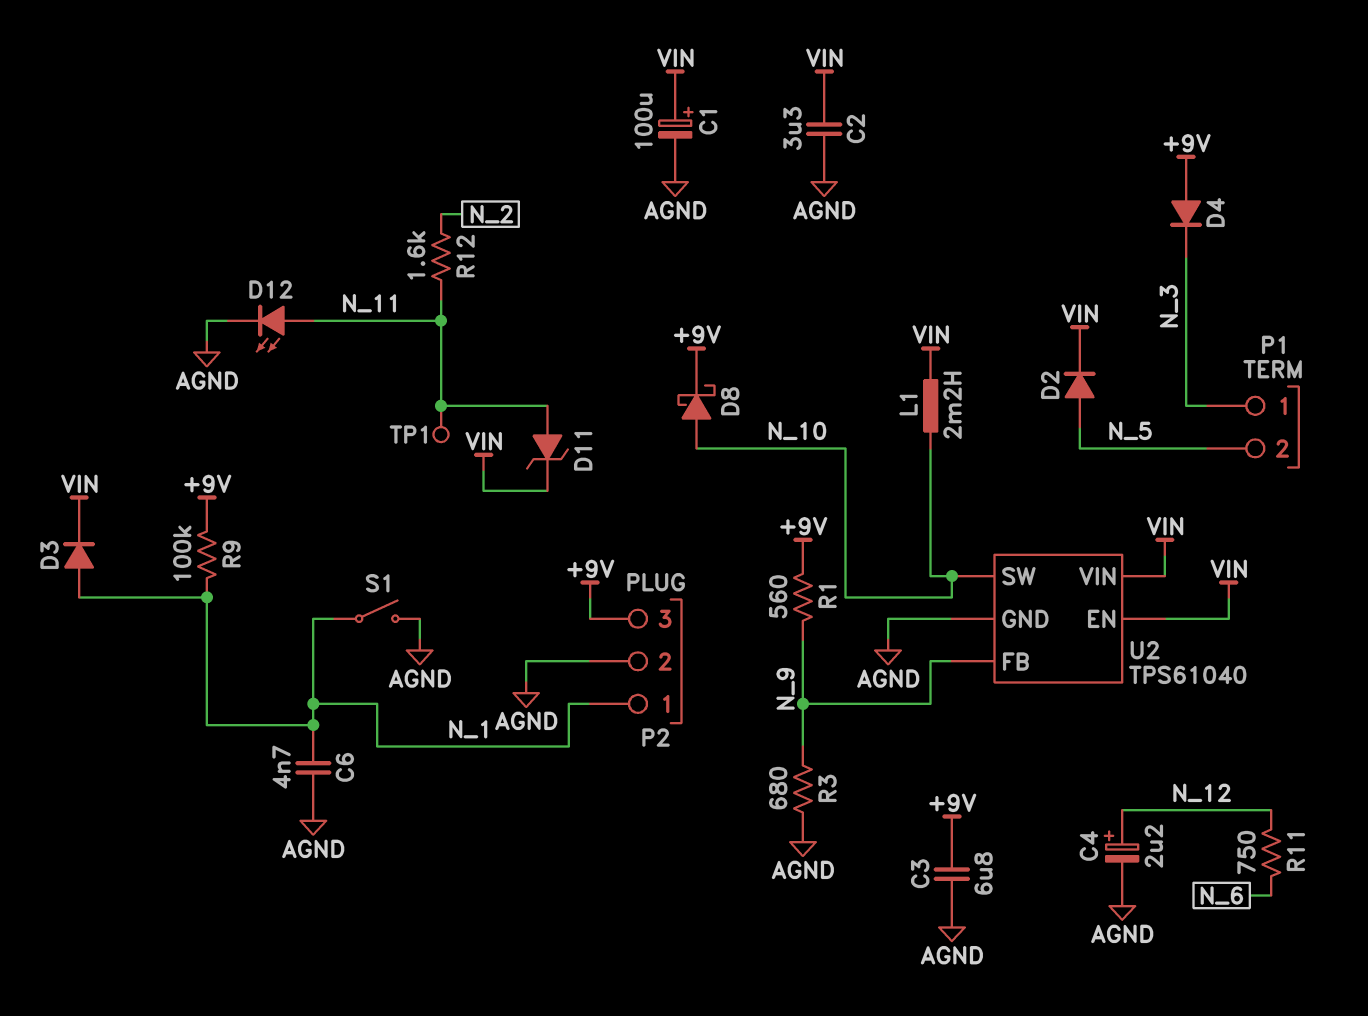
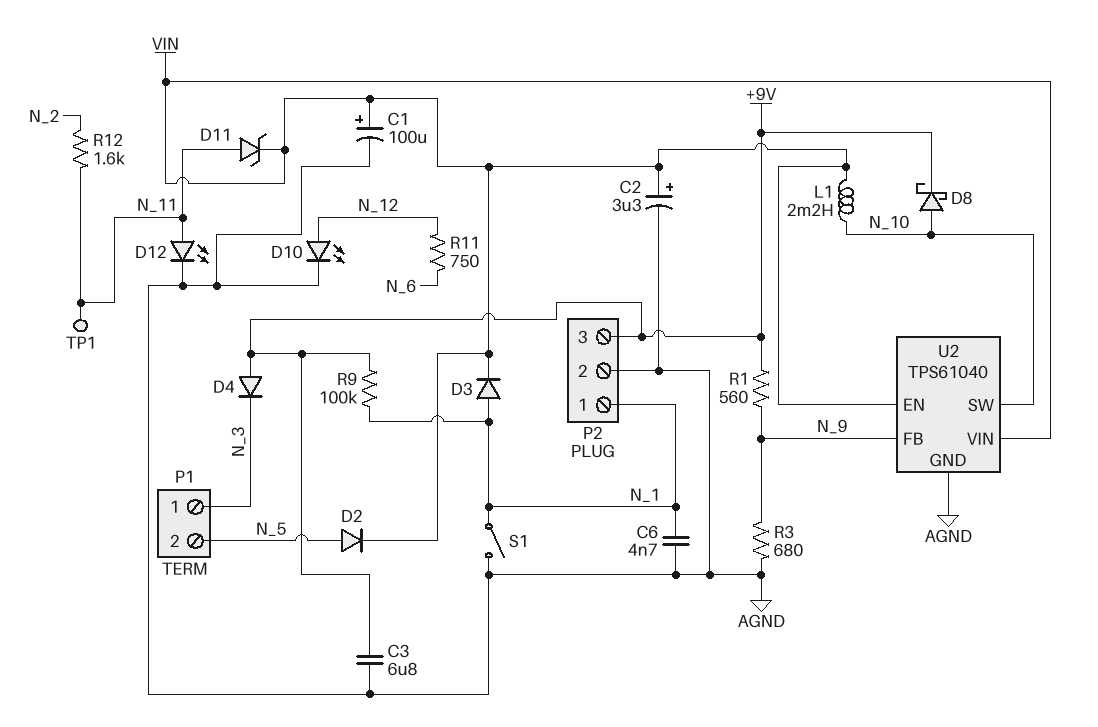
C2: 3.3uF (AGND, VIN) -> 3.3uF (plus VIN, minus AGND)
C4: 2.2uF (plus N_12, minus AGND) -> none
D10: none -> LED (A N_12, K AGND)

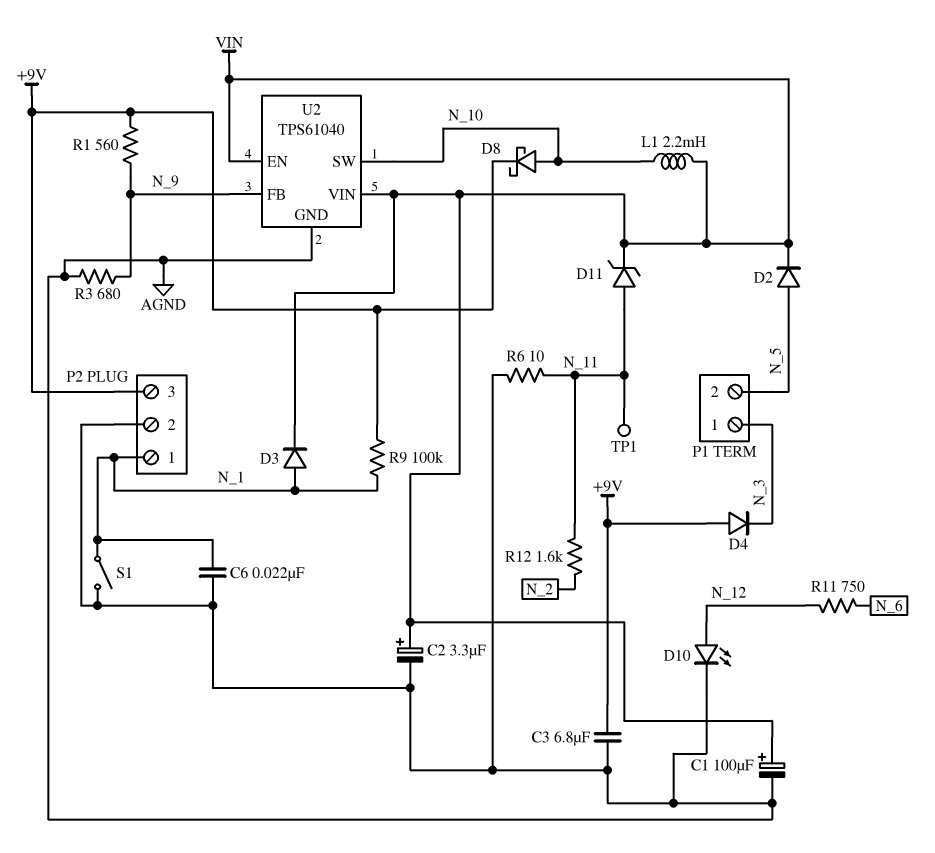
C6: 4.7nF (AGND, N_1) -> 22nF (AGND, N_1)
D12: LED (A N_11, K AGND) -> none
R6: none -> 10 (AGND, N_11)

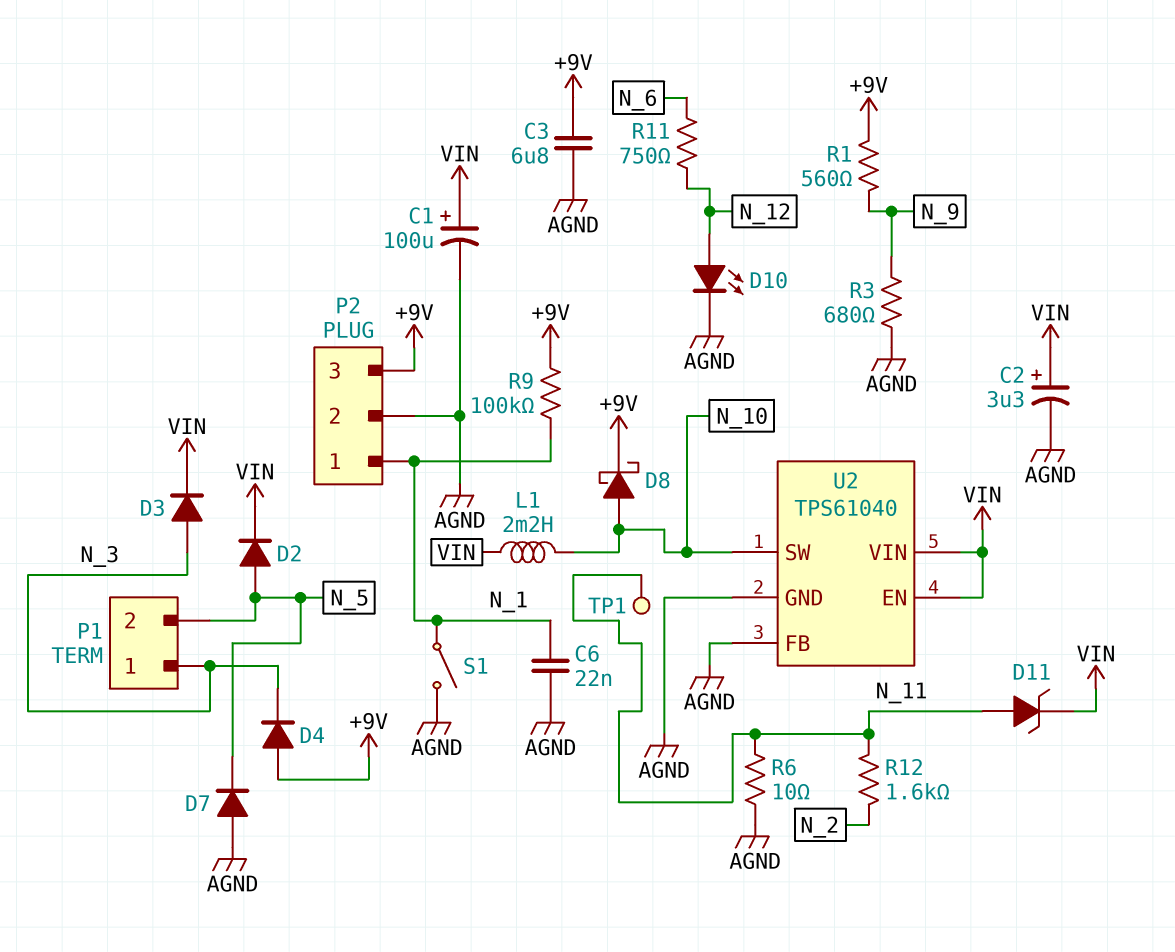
D3: diode (A N_1, K VIN) -> diode (A N_3, K VIN)
D7: none -> diode (A AGND, K N_5)
U2 pin FB: N_9 -> AGND

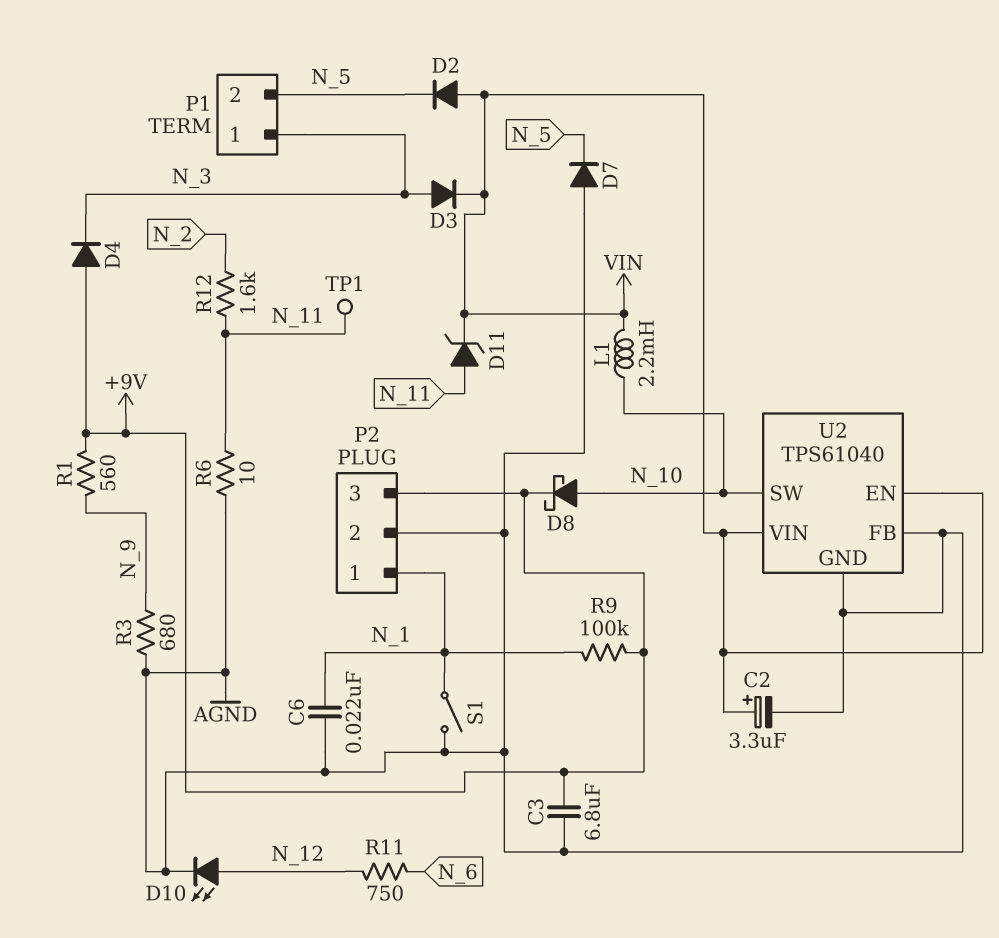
C1: 100uF (plus VIN, minus AGND) -> none
D2: diode (A N_5, K VIN) -> diode (A VIN, K N_5)

